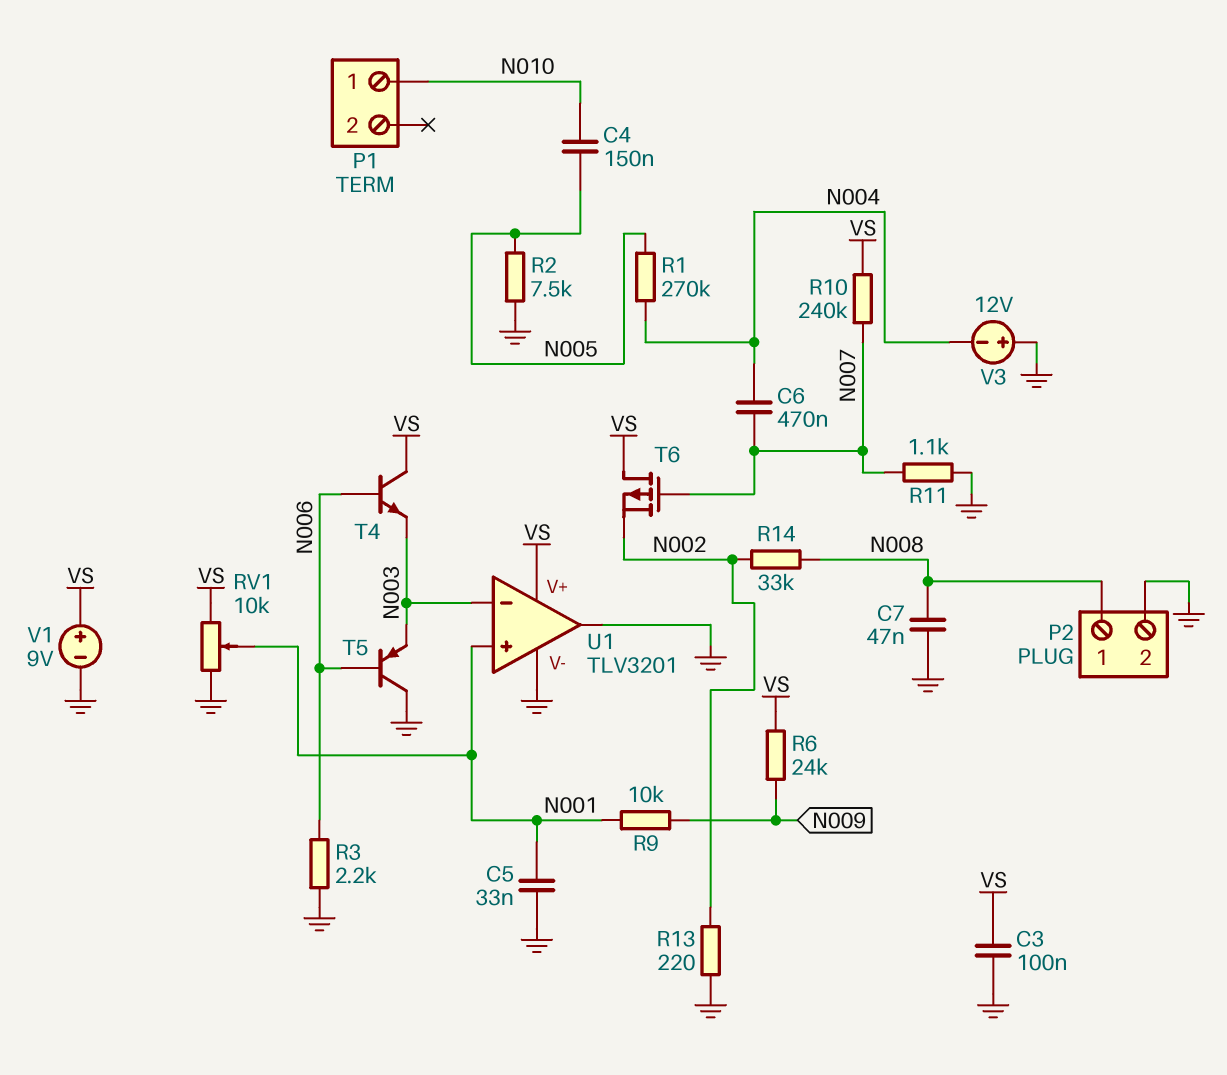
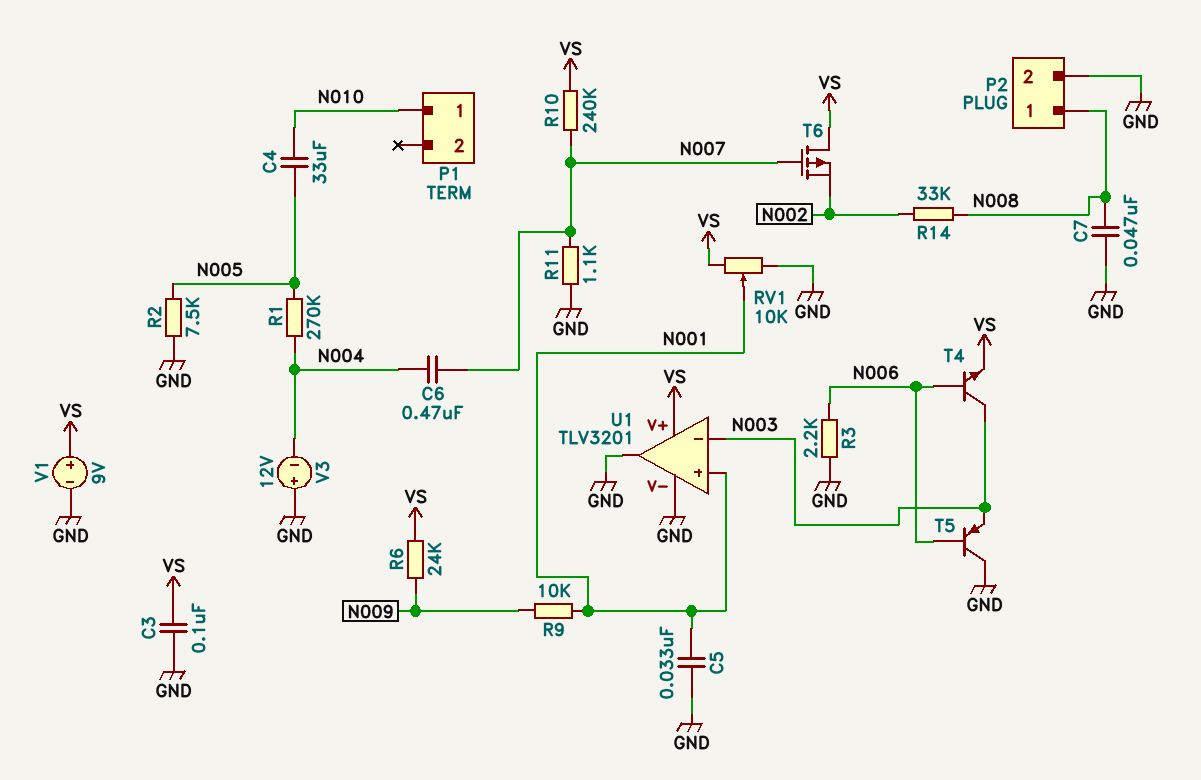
C4: 150nF (N005, N010) -> 33uF (N005, N010)
R13: 220 (GND, N002) -> none
T4: NPN (B N006, C VS, E N003) -> NPN (B N006, C N003, E VS)

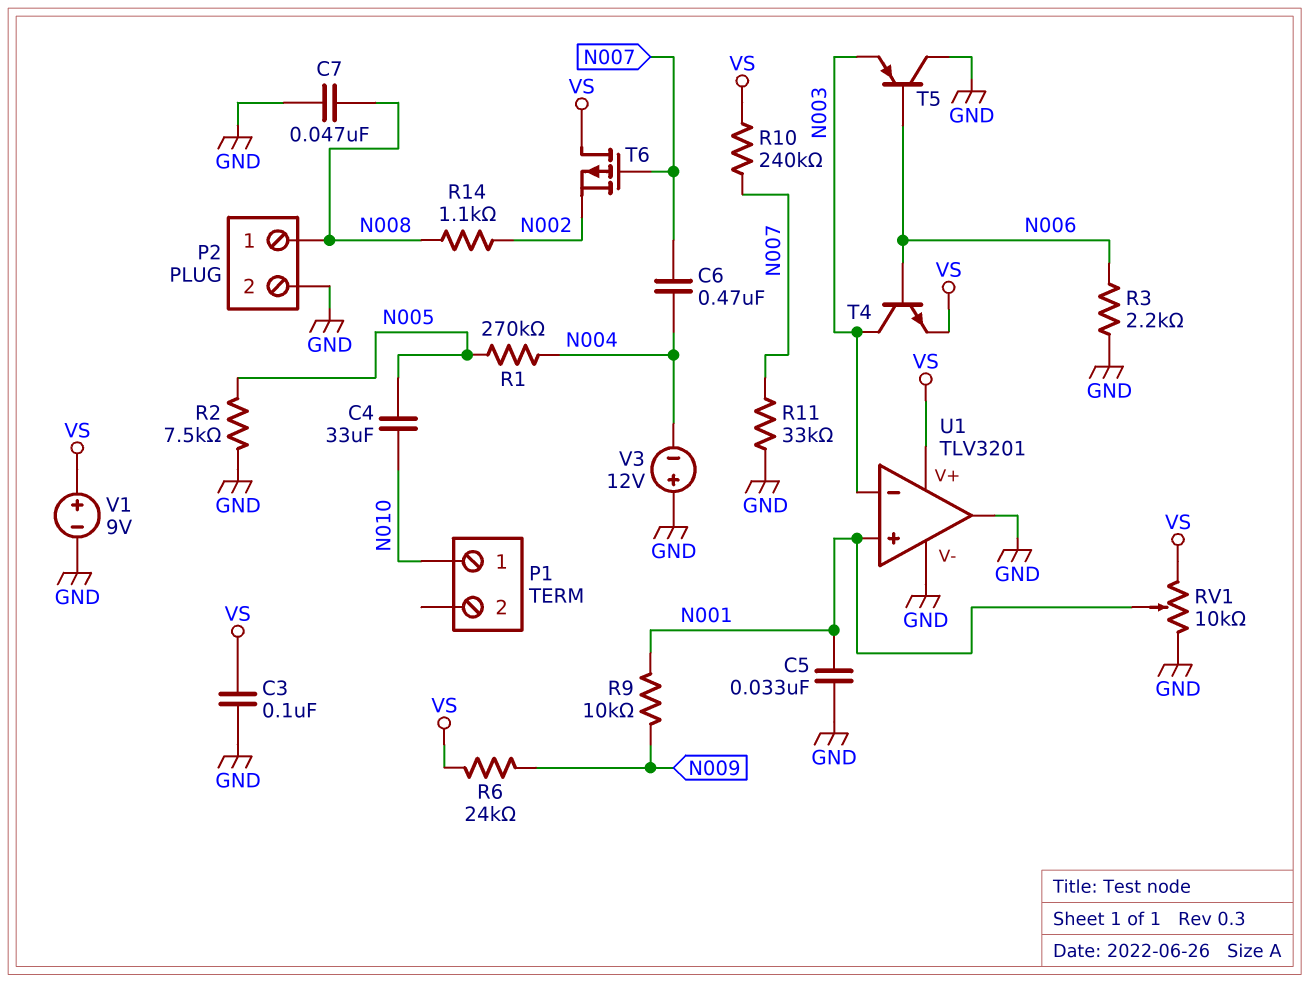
R11: 1.1k (GND, N007) -> 33k (GND, N007)
R14: 33k (N002, N008) -> 1.1k (N002, N008)

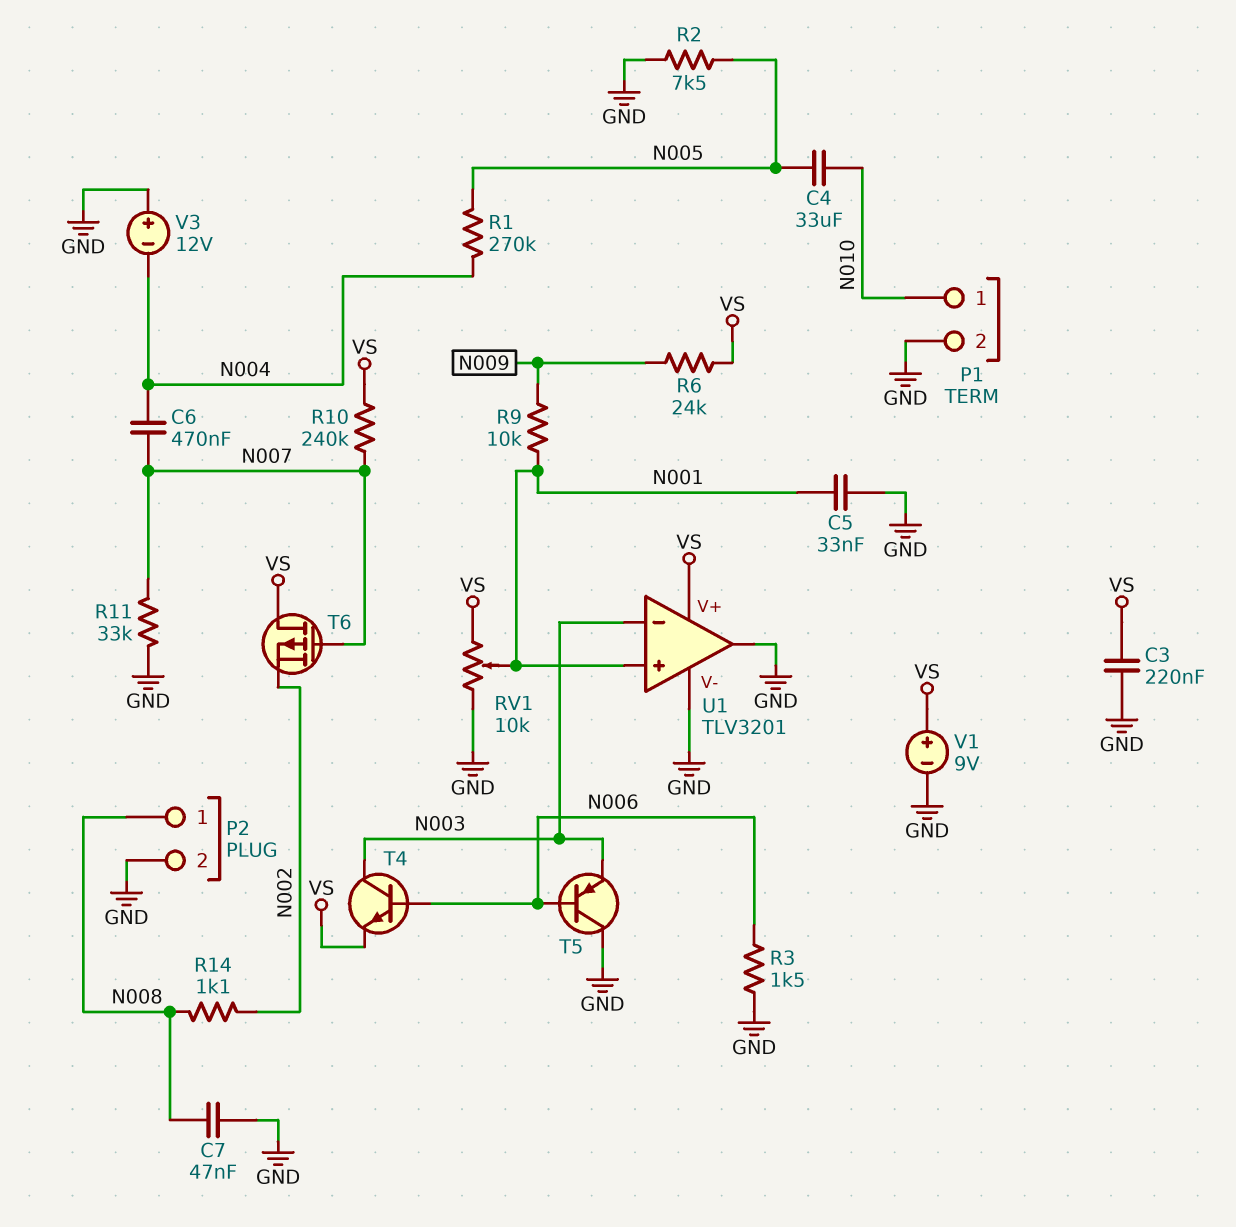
C3: 100nF (GND, VS) -> 220nF (GND, VS)
P1 pin 2: none -> GND
R3: 2.2k (GND, N006) -> 1.5k (GND, N006)

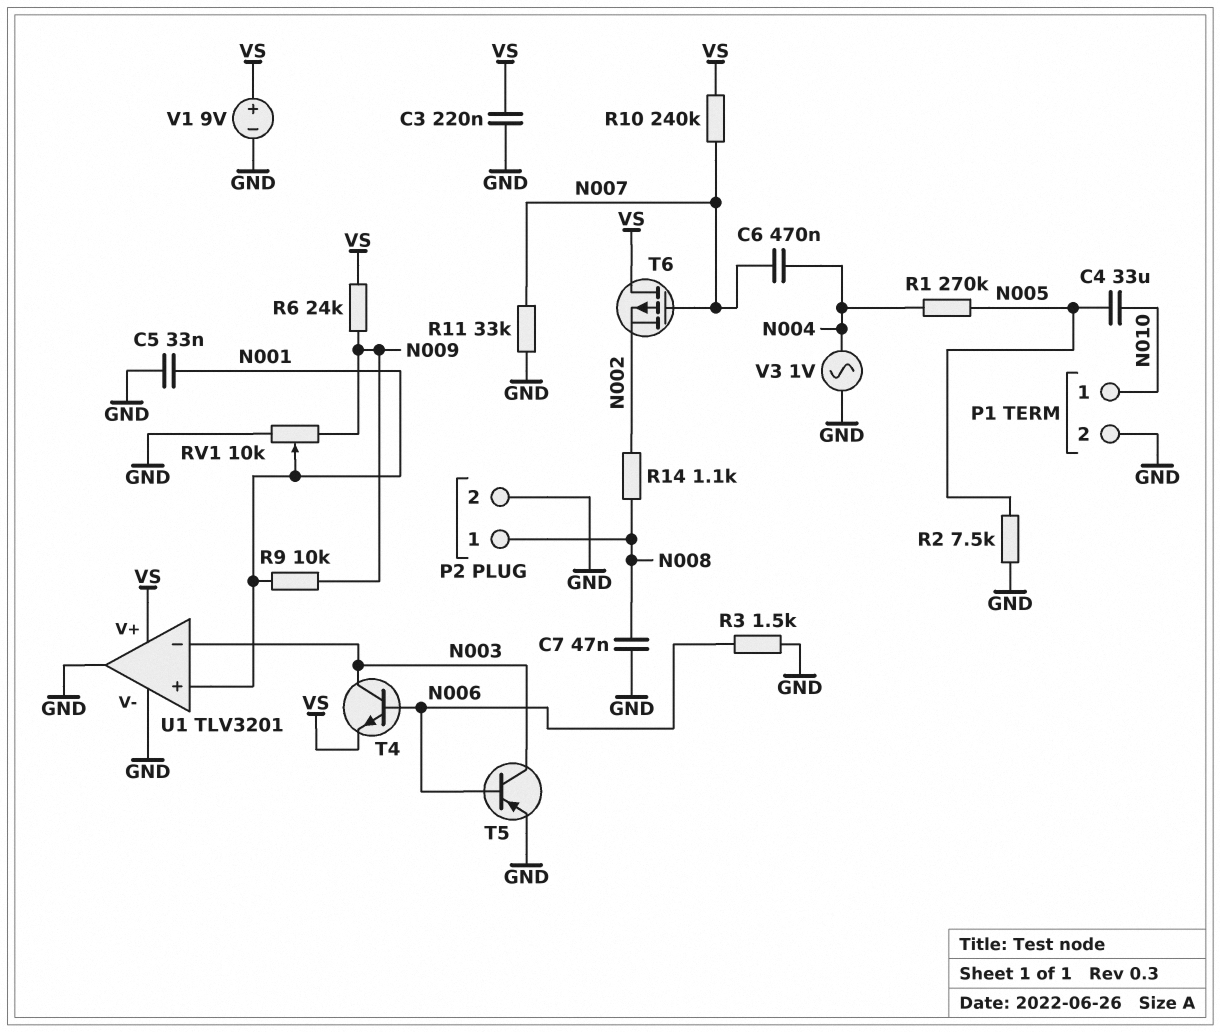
RV1: 10k (GND, VS, wiper N001) -> 10k (GND, N009, wiper N001)
T5: PNP (B N006, C GND, E N003) -> PNP (B N006, C N003, E GND)
V3: 12V (plus GND, minus N004) -> AC 1V (GND, N004)

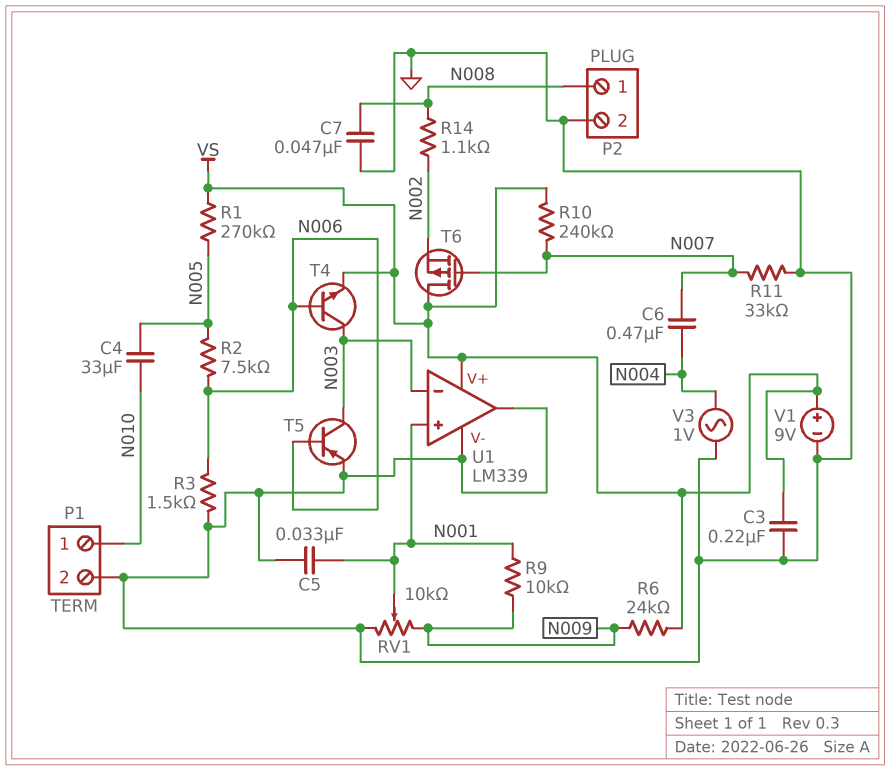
R1: 270k (N004, N005) -> 270k (N005, VS)
R2: 7.5k (GND, N005) -> 7.5k (N005, N006)
U1: TLV3201 -> LM339

